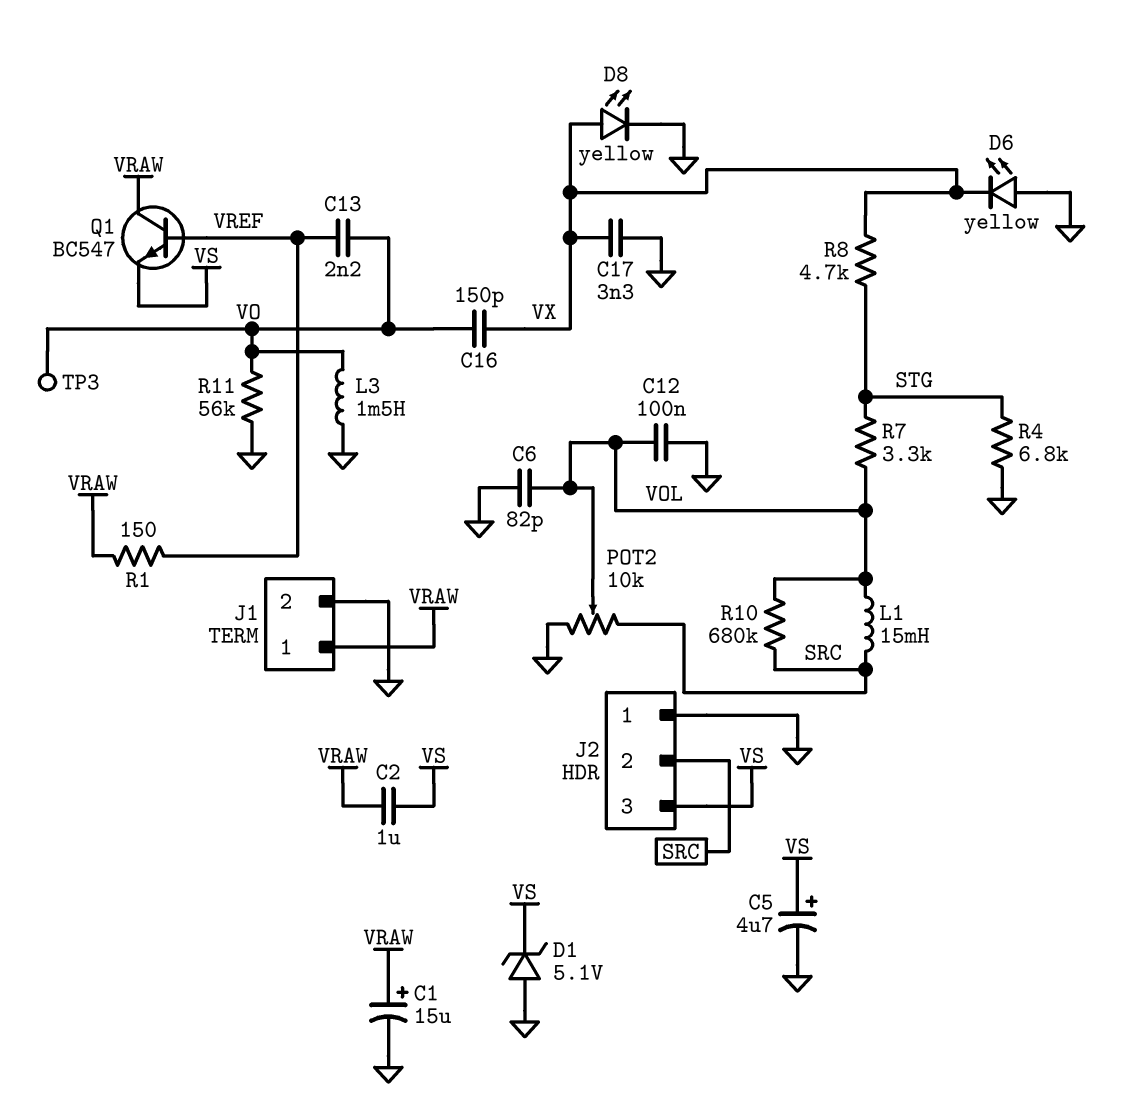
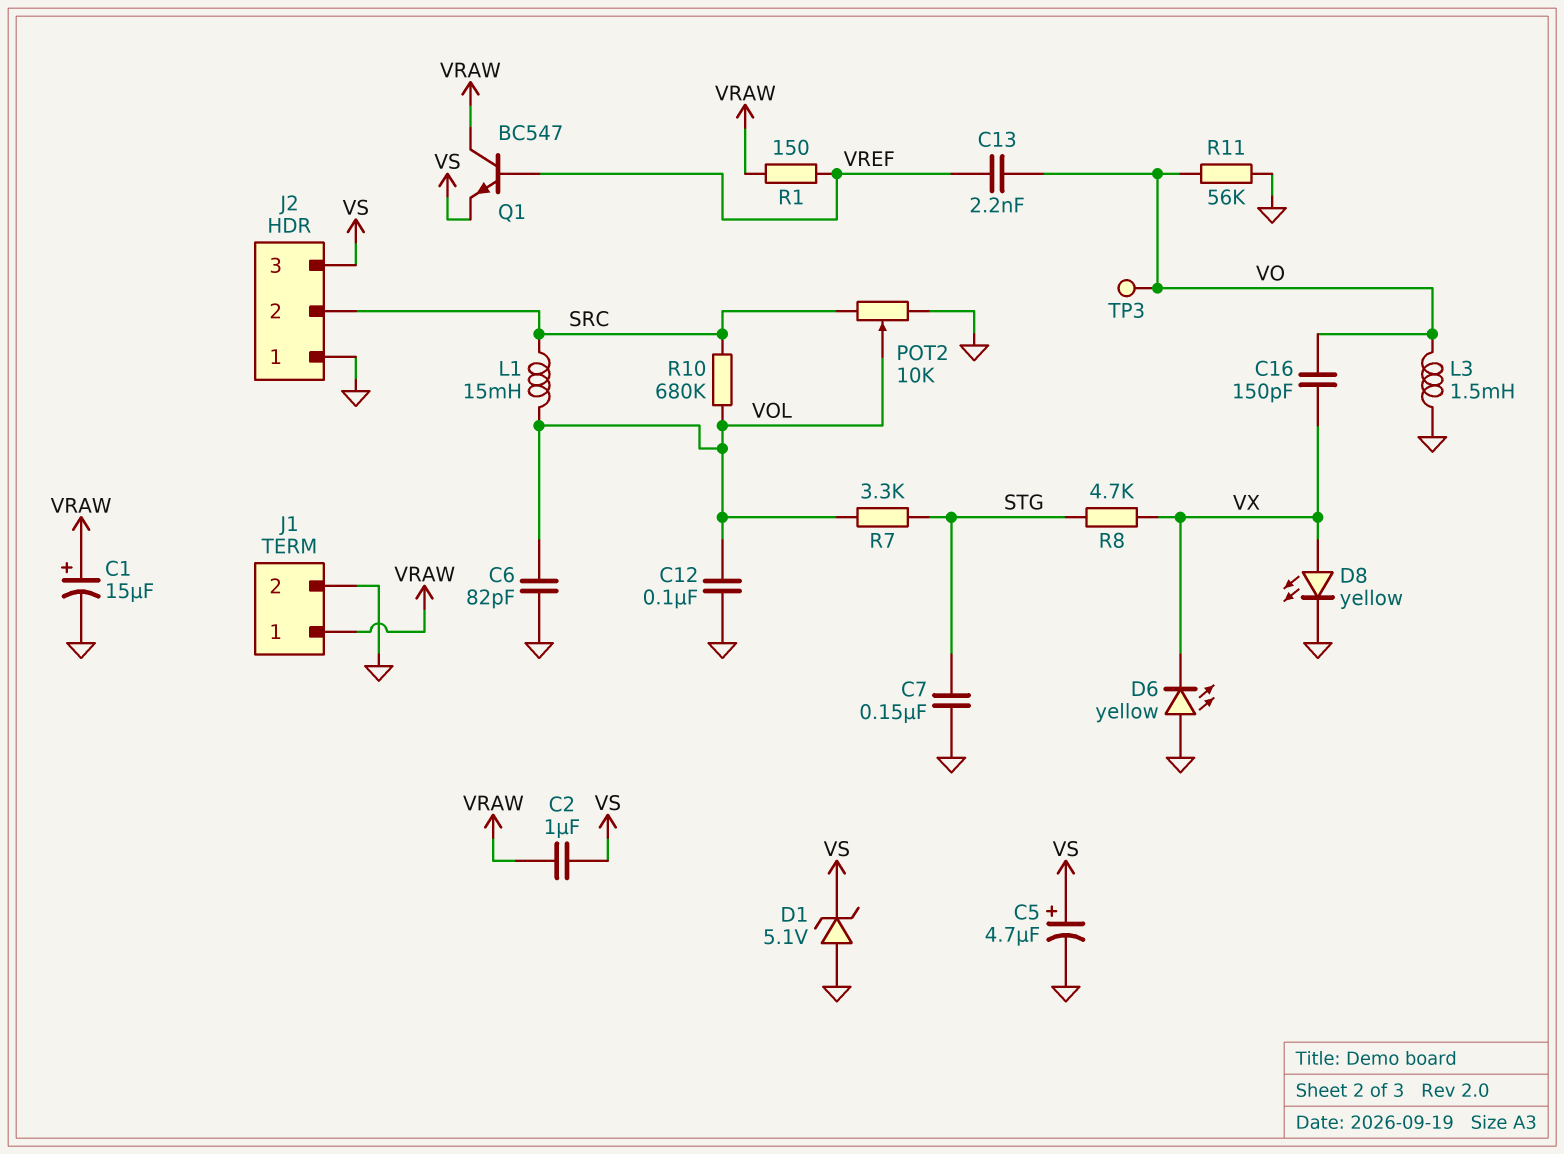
C7: none -> 150nF (GND, STG)
C17: 3.3nF (GND, VX) -> none
R4: 6.8k (GND, STG) -> none

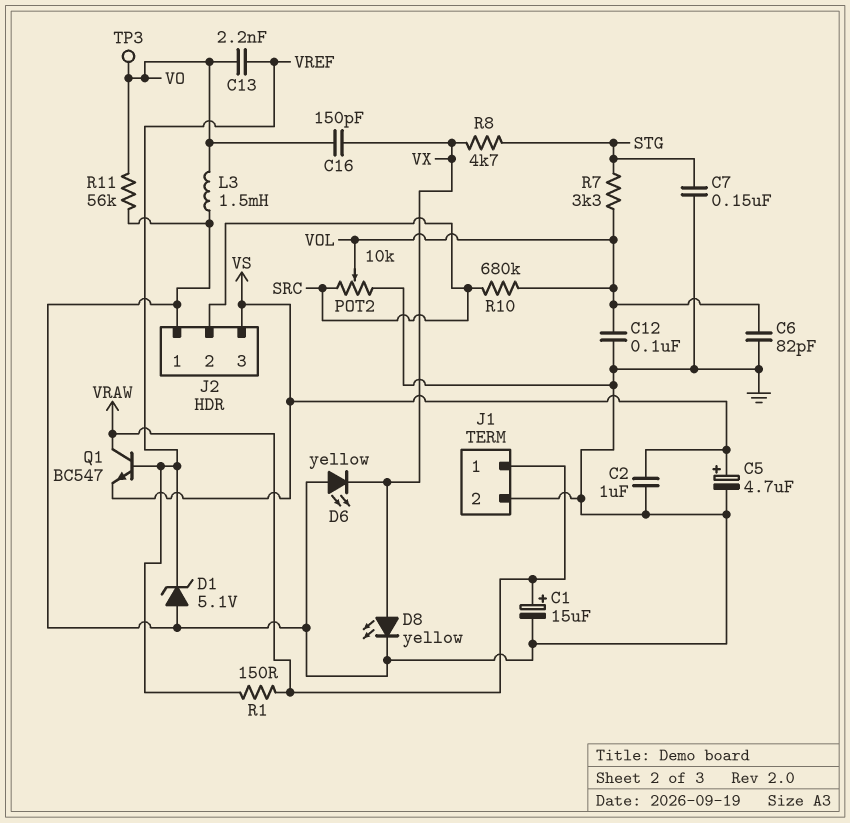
C2: 1uF (VRAW, VS) -> 1uF (GND, VS)
D1: zener 5.1V (A GND, K VS) -> zener 5.1V (A GND, K VREF)
L1: 15mH (SRC, VOL) -> none

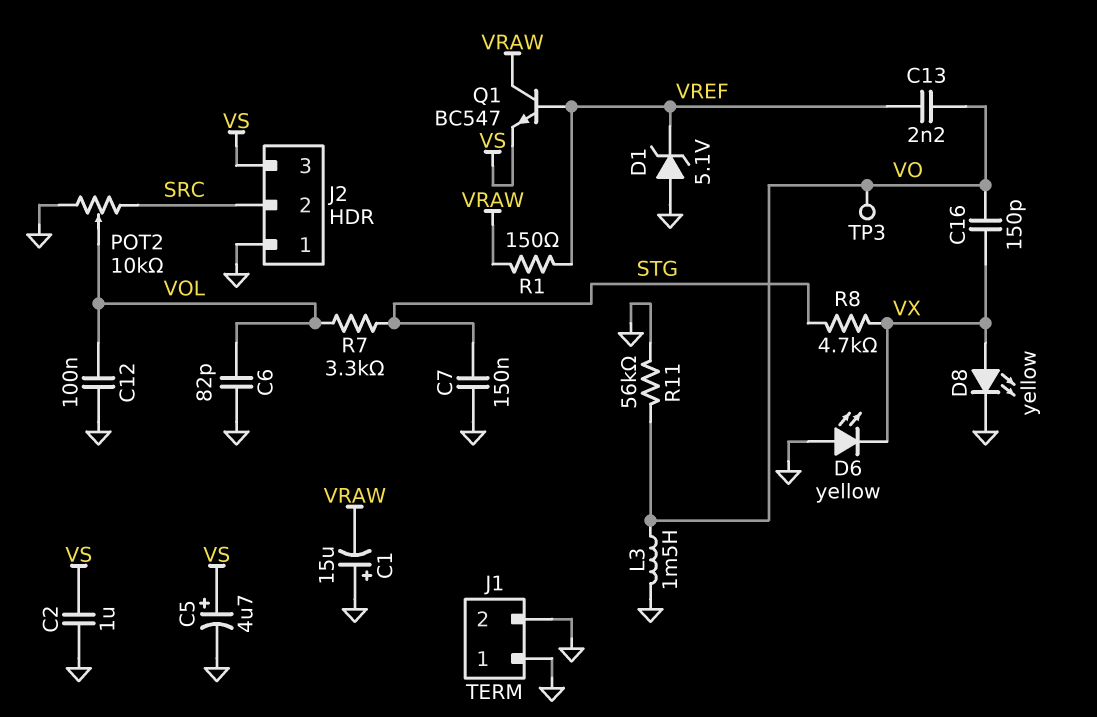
C1: 15uF (plus VRAW, minus GND) -> 15uF (plus GND, minus VRAW)
J1 pin 1: VRAW -> GND
R10: 680k (SRC, VOL) -> none

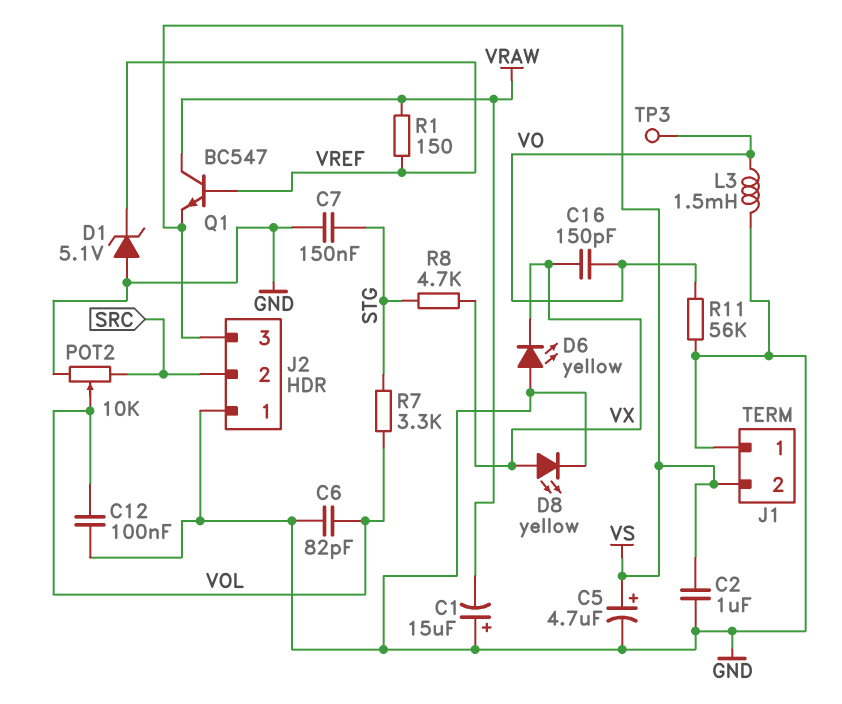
C13: 2.2nF (VO, VREF) -> none
J1 pin 2: GND -> VS

